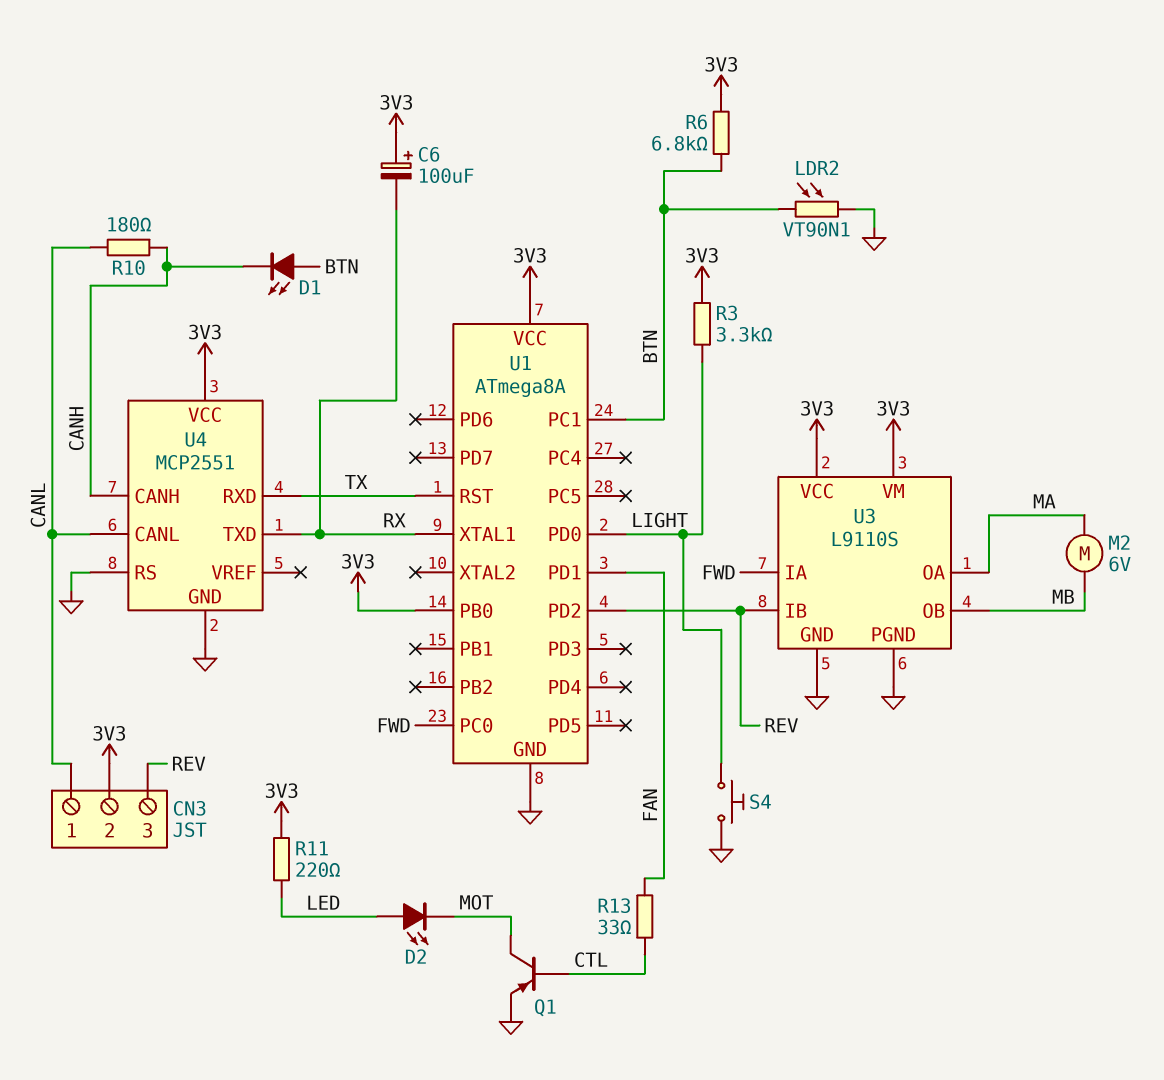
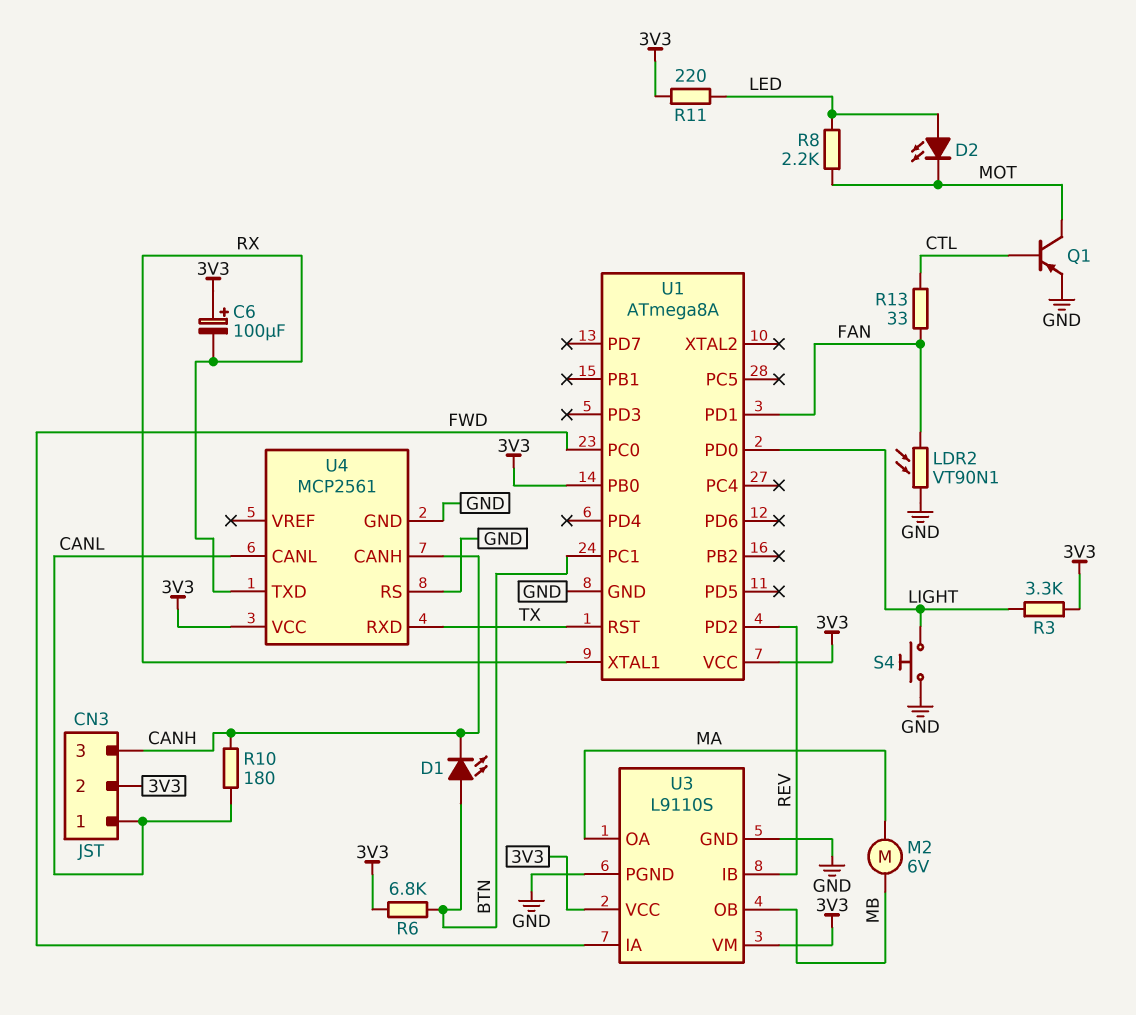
CN3 pin 3: REV -> CANH
LDR2: VT90N1 (BTN, GND) -> VT90N1 (FAN, GND)
R8: none -> 2.2k (LED, MOT)
U4: MCP2551 -> MCP2561

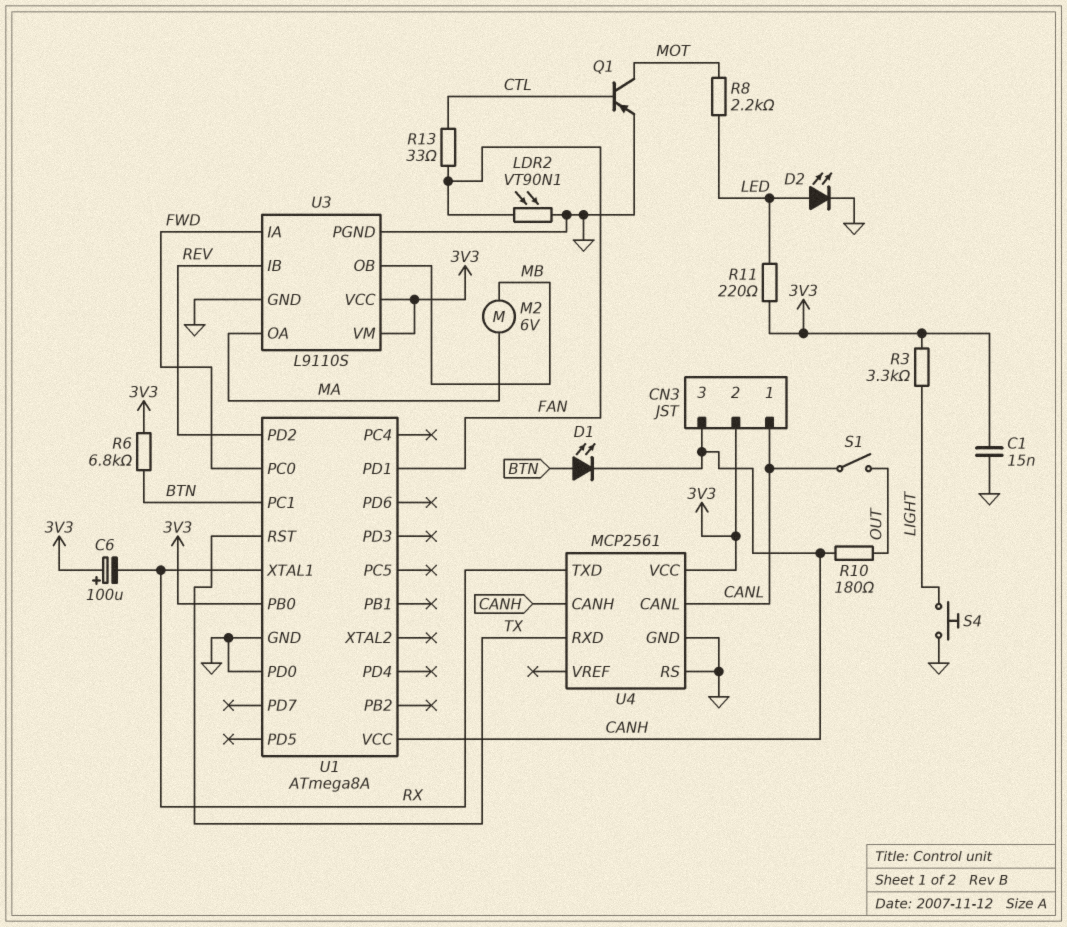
C1: none -> 15nF (3V3, GND)
D2: LED (A LED, K MOT) -> LED (A LED, K GND)
R10: 180 (CANH, CANL) -> 180 (CANH, OUT)
S1: none -> switch (CANL, OUT)
U1 pin PD0: LIGHT -> GND
U1 pin VCC: 3V3 -> CANH

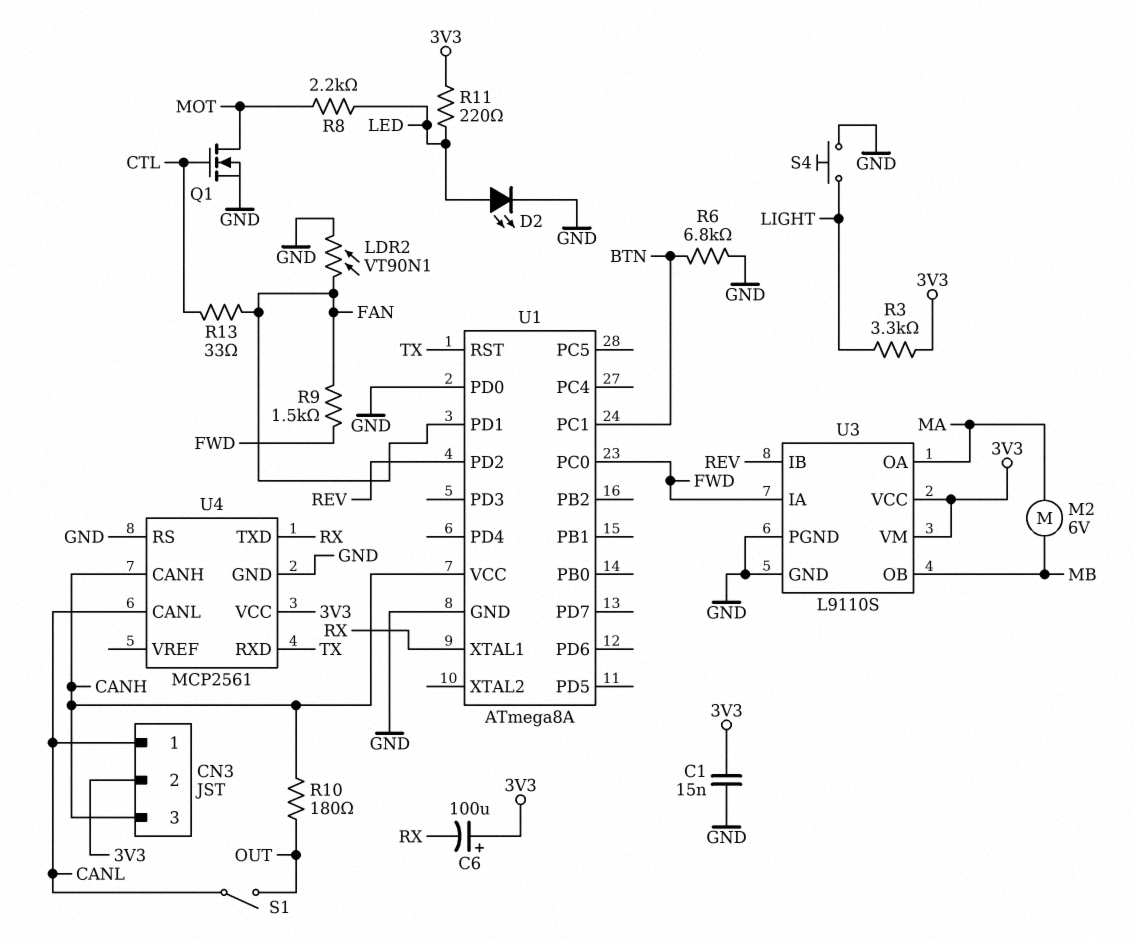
D1: LED (A BTN, K CANH) -> none
Q1: PNP (B CTL, C MOT, E GND) -> NMOS (G CTL, D MOT, S GND)
R6: 6.8k (3V3, BTN) -> 6.8k (BTN, GND)
R9: none -> 1.5k (FAN, FWD)
U1 pin PB0: 3V3 -> none

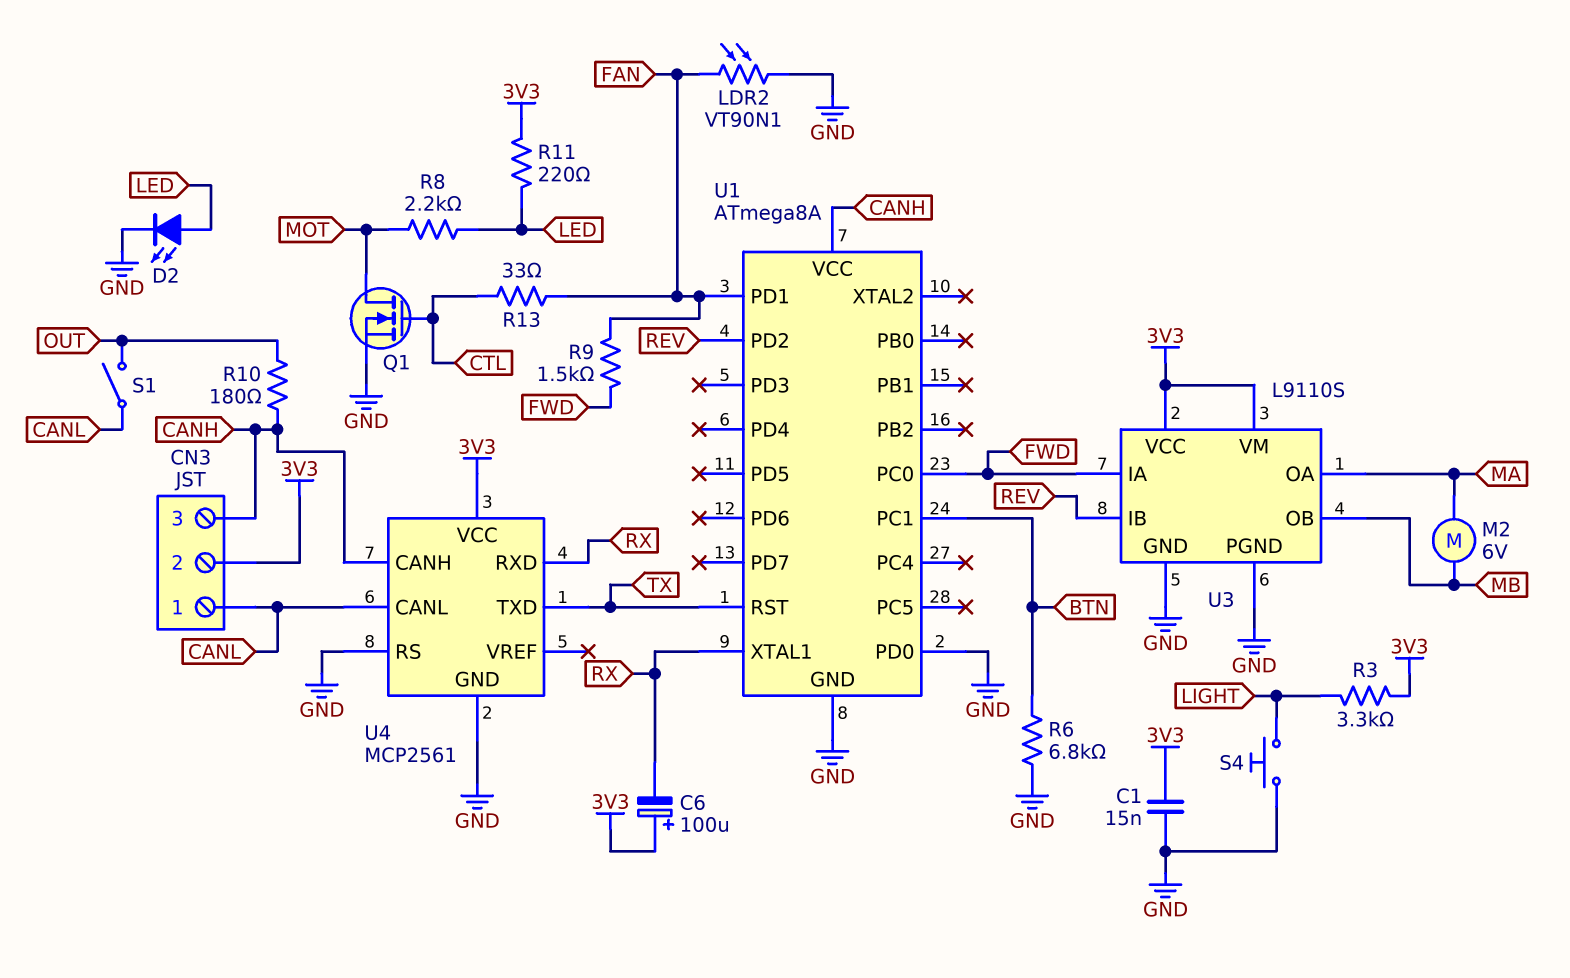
U4 pin RXD: TX -> RX
U4 pin TXD: RX -> TX

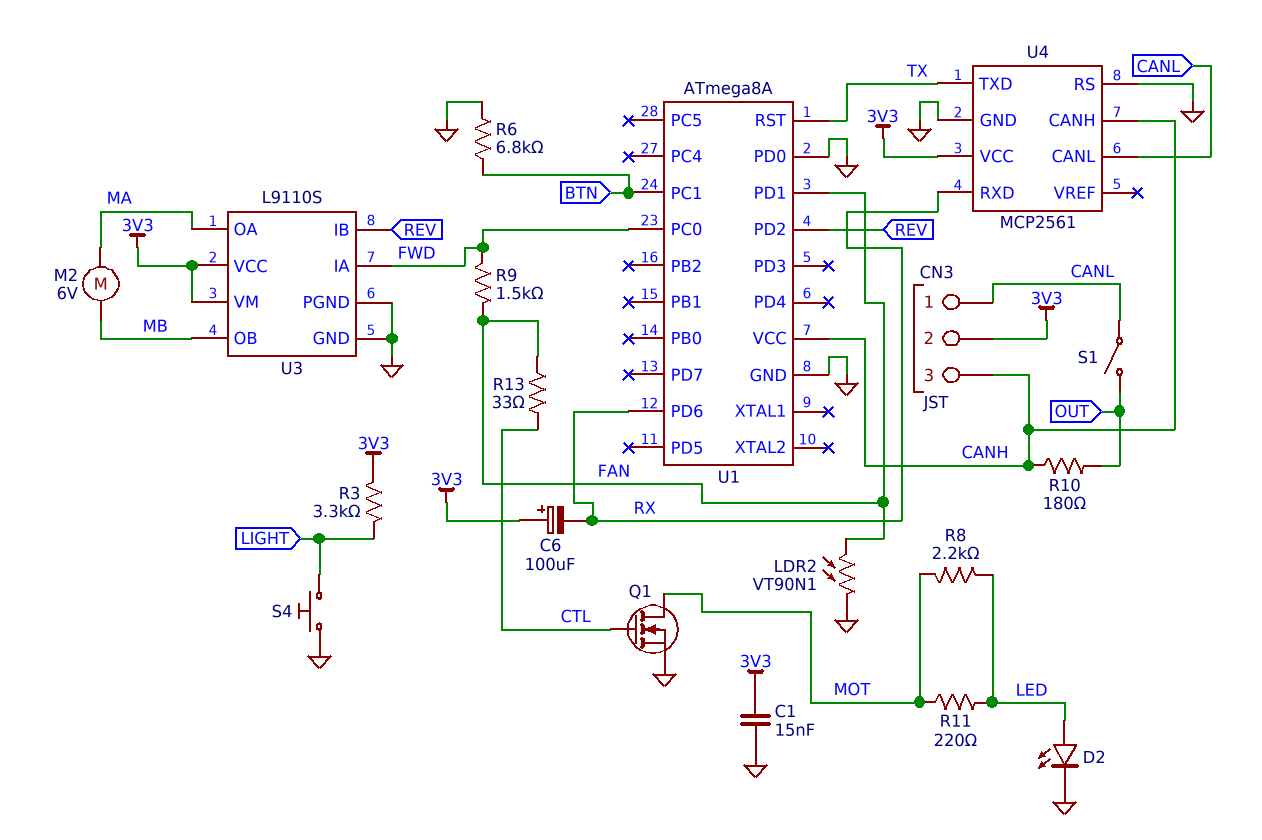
R11: 220 (3V3, LED) -> 220 (LED, MOT)
U1 pin PD6: none -> RX
U1 pin XTAL1: RX -> none

